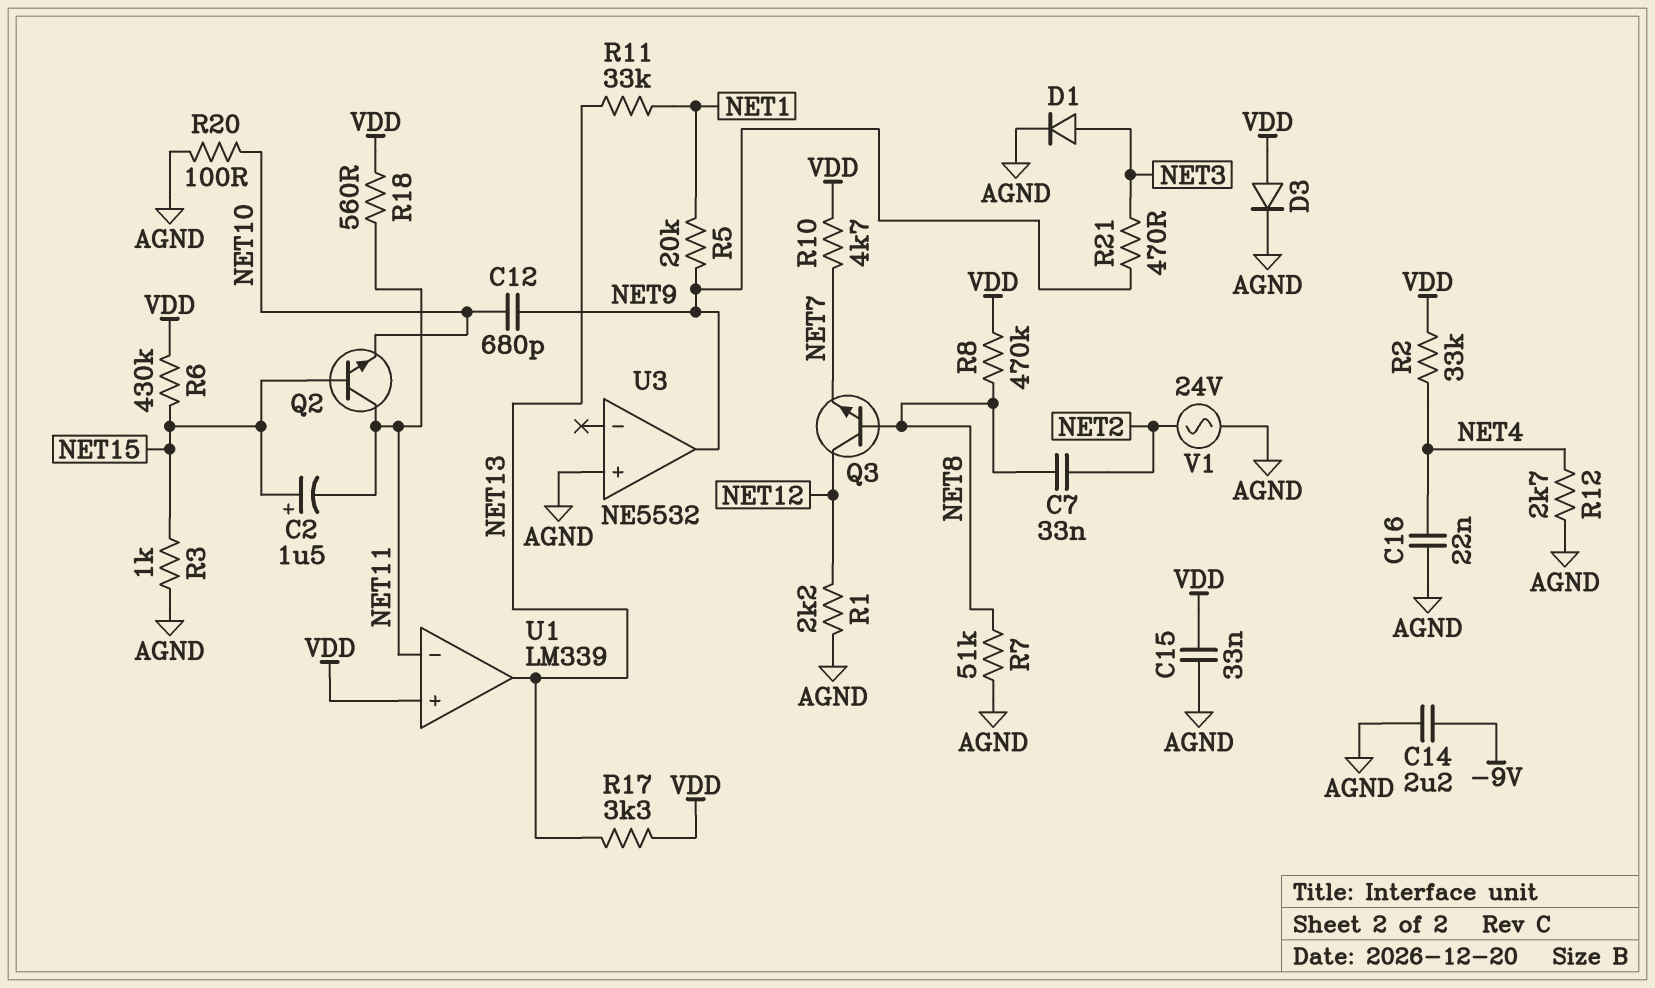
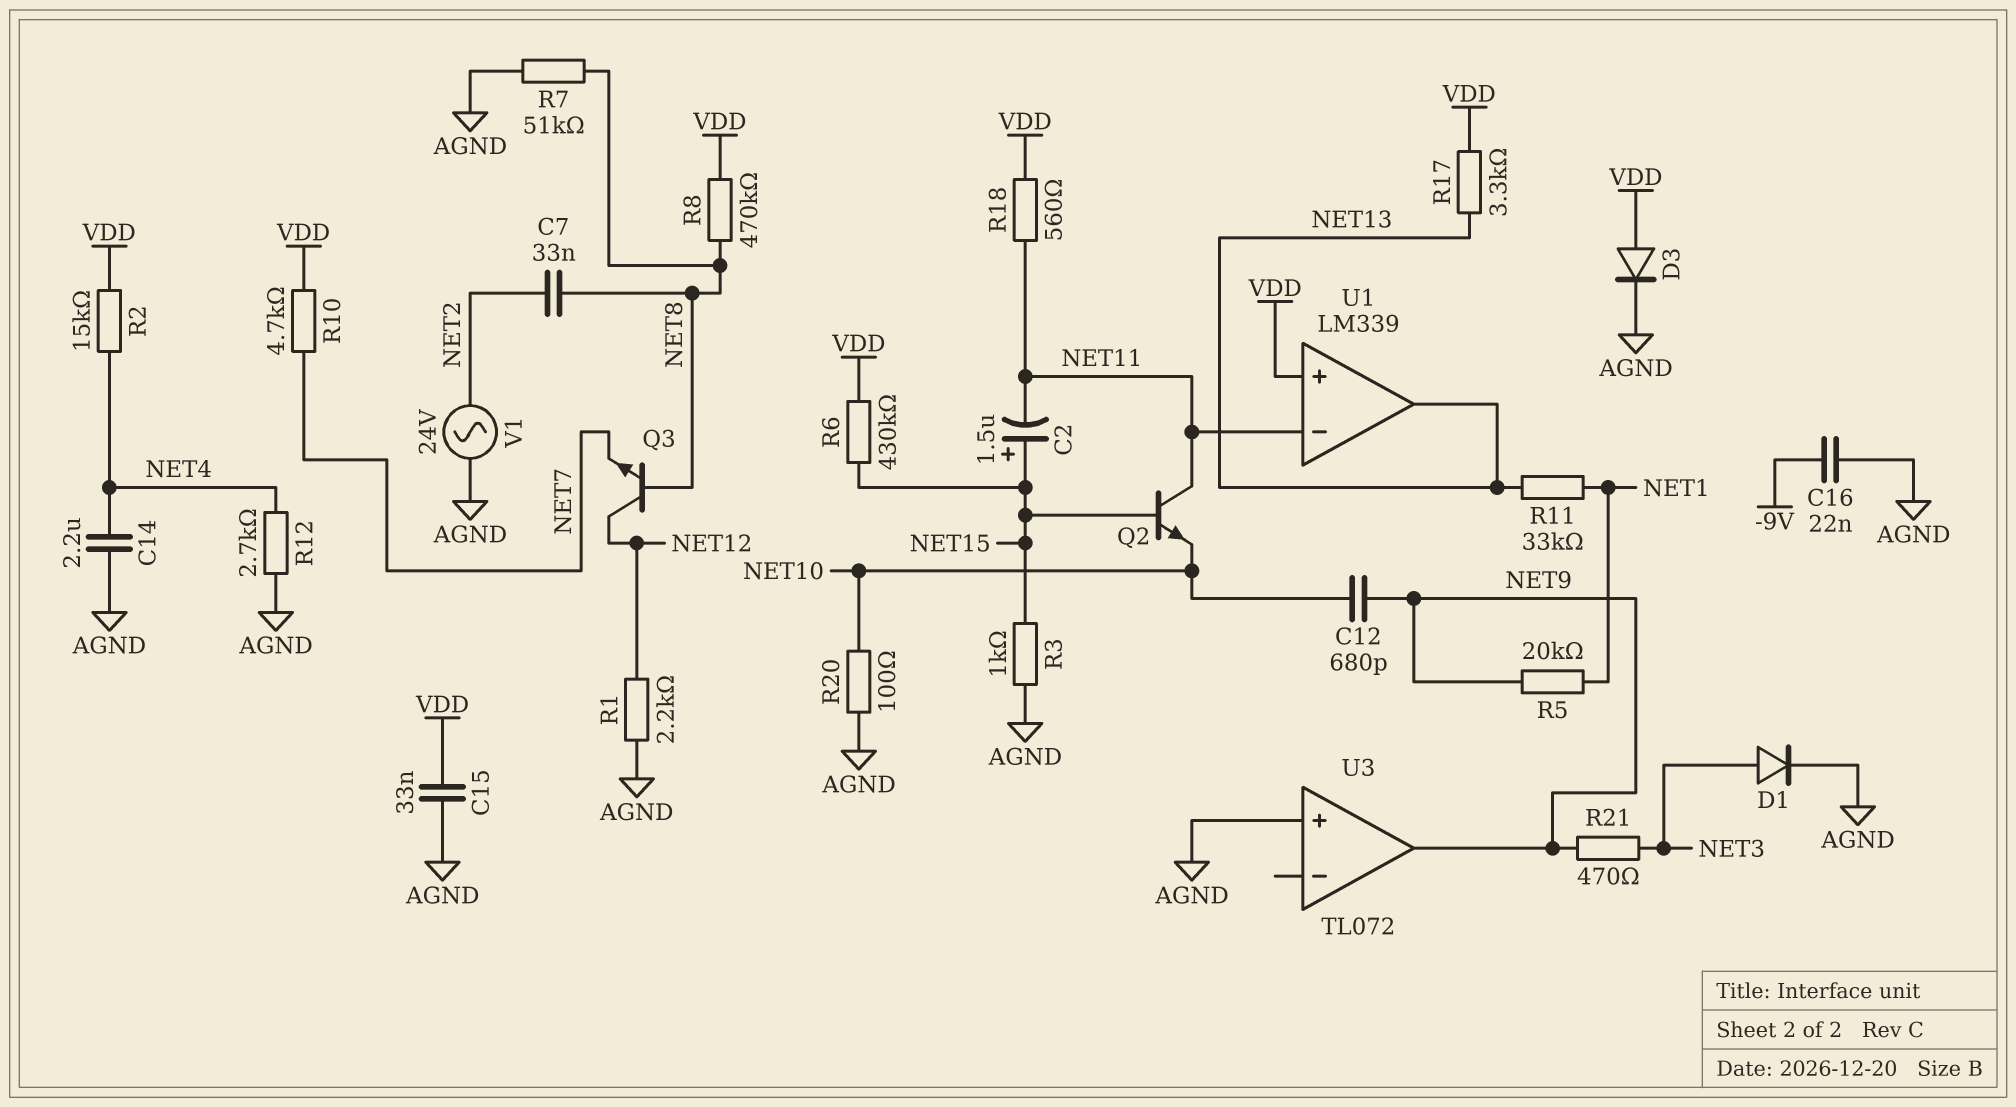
C14: 2.2uF (-9V, AGND) -> 2.2uF (AGND, NET4)
C16: 22nF (AGND, NET4) -> 22nF (-9V, AGND)
R2: 33k (NET4, VDD) -> 15k (NET4, VDD)
U3: NE5532 -> TL072

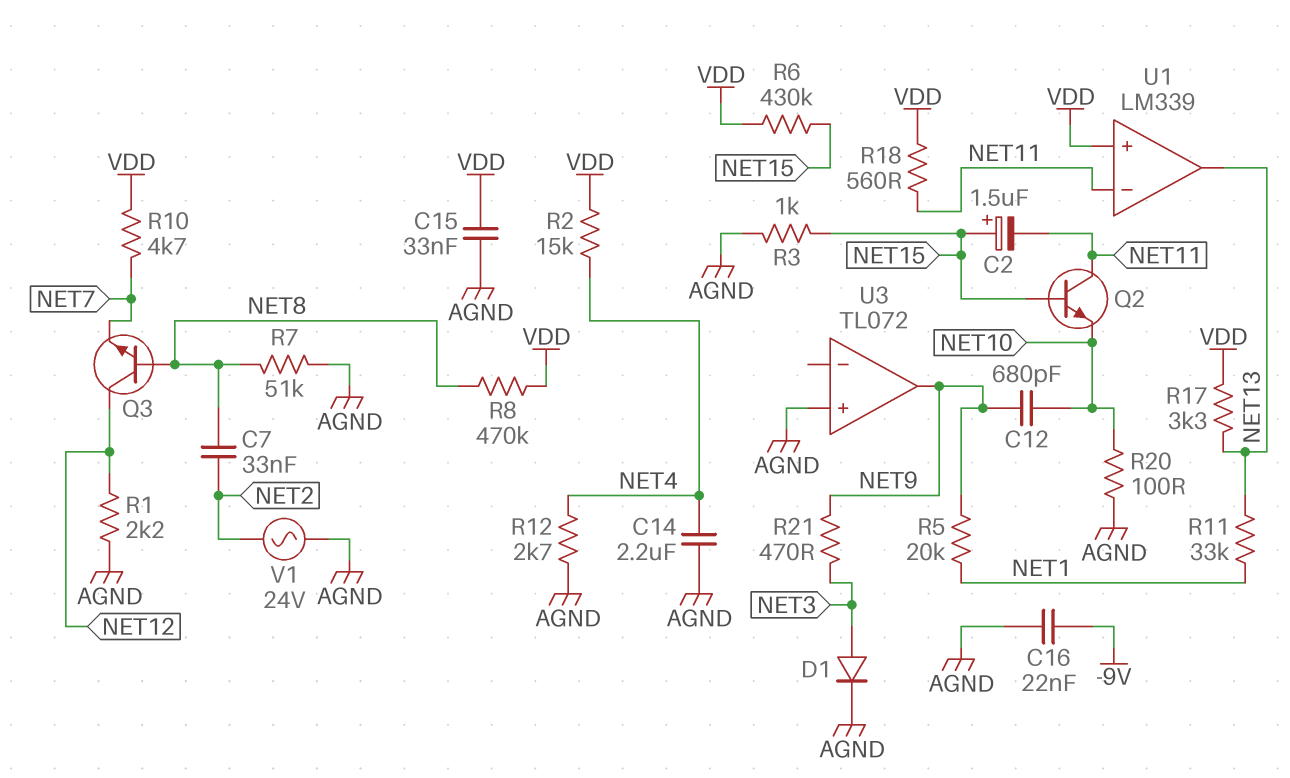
D3: diode (A VDD, K AGND) -> none

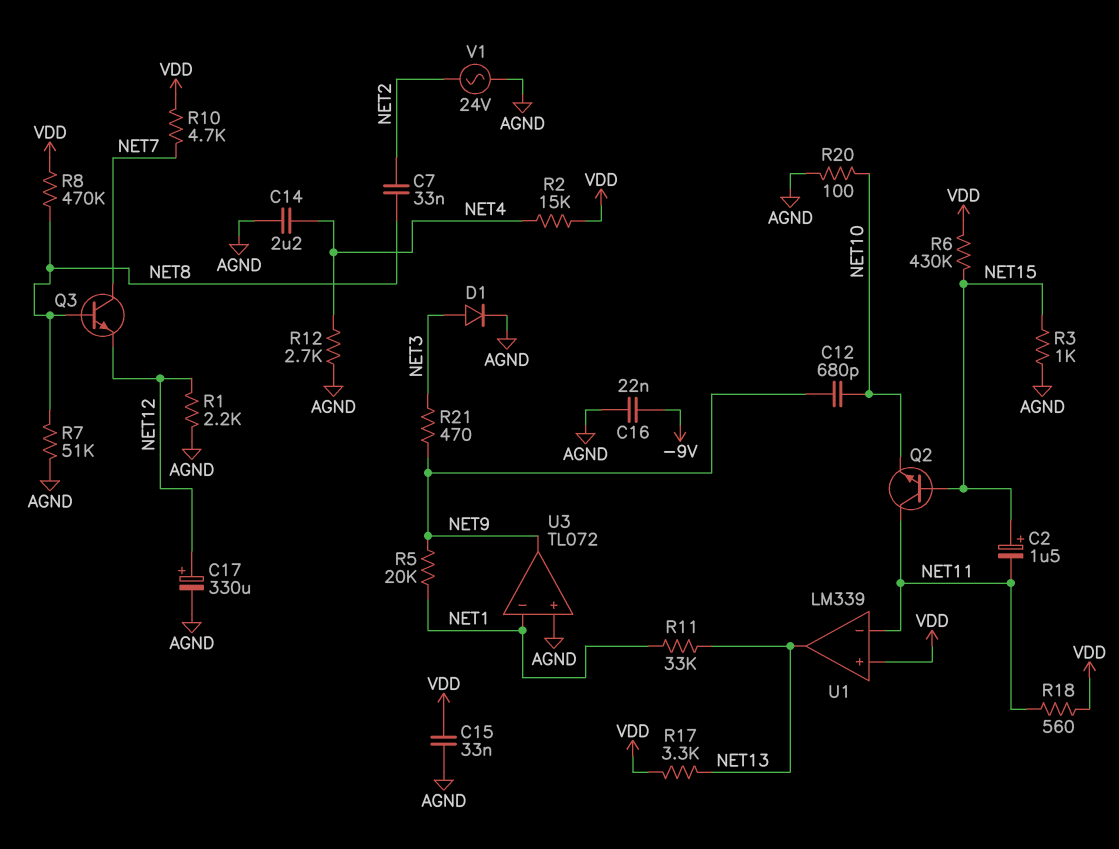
C17: none -> 330uF (plus NET12, minus AGND)
Q3: NPN (B NET8, C NET12, E NET7) -> NPN (B NET8, C NET7, E NET12)
U3 pin in-: none -> NET1

